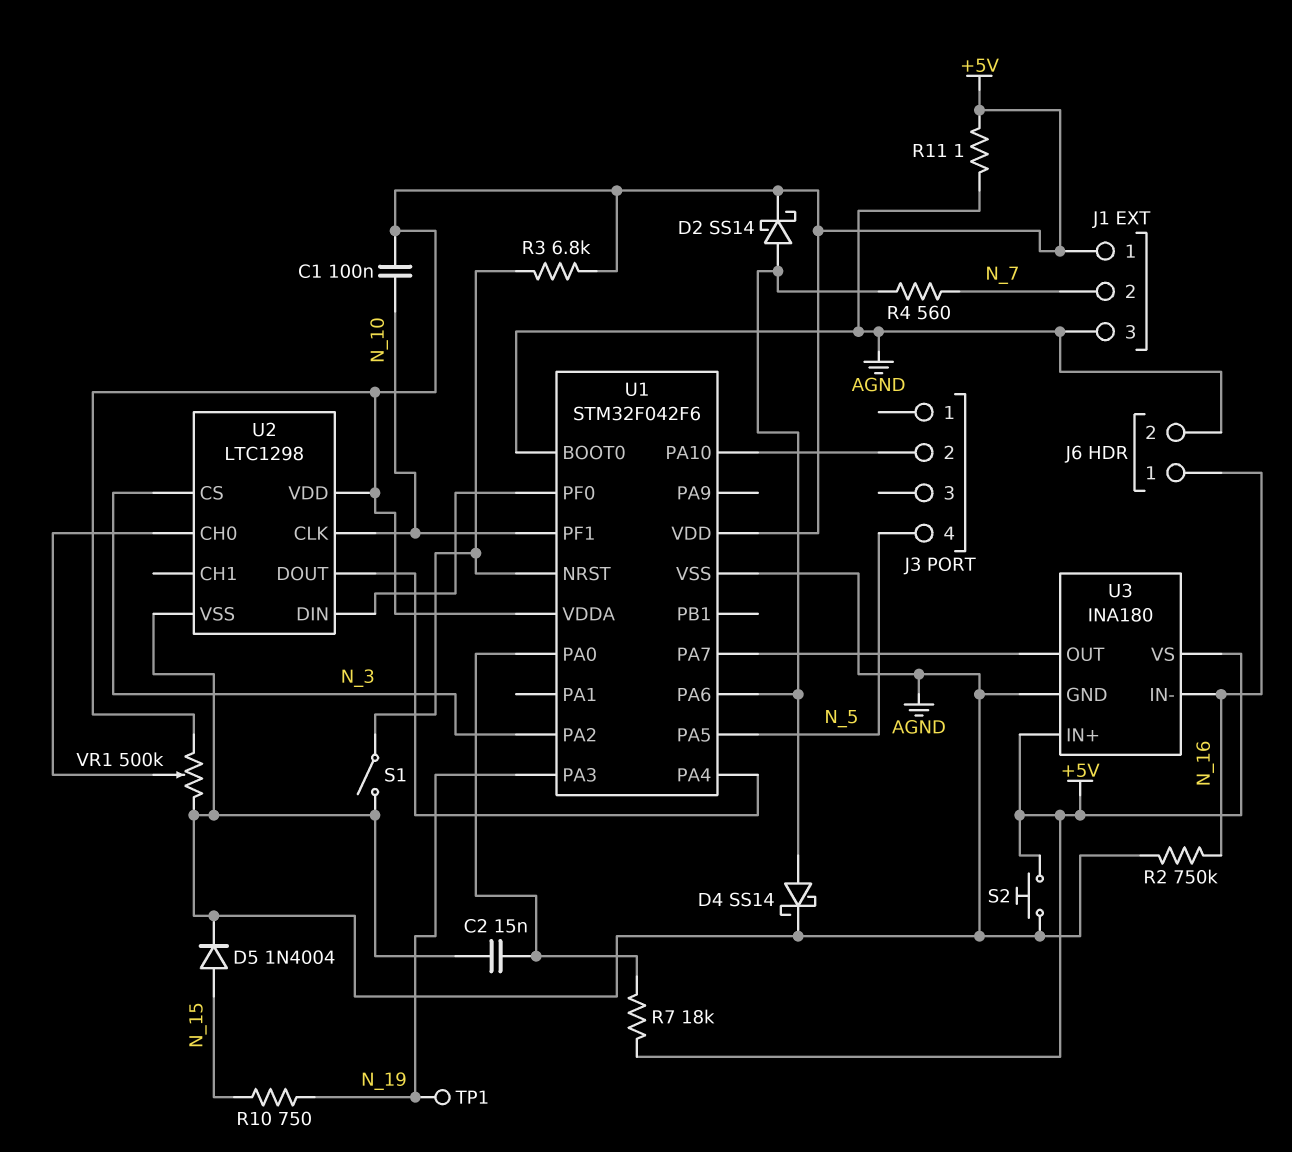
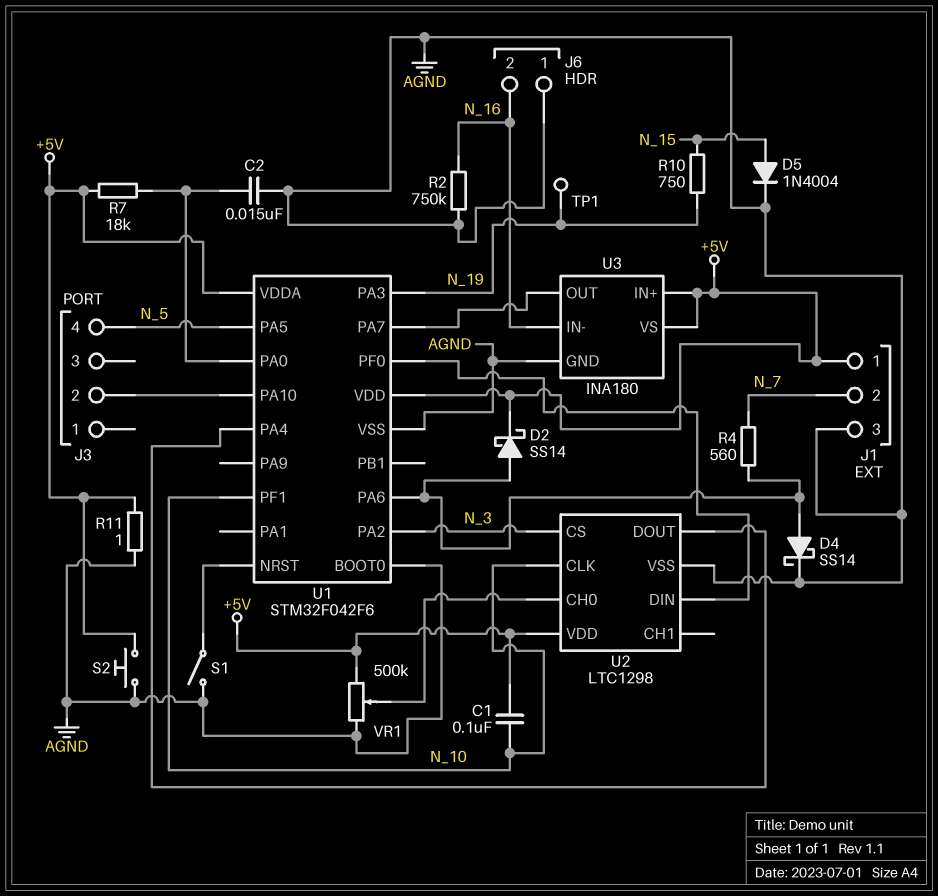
J6 pin 1: N_16 -> AGND
J6 pin 2: AGND -> N_16
R3: 6.8k (+5V, U1/NRST) -> none

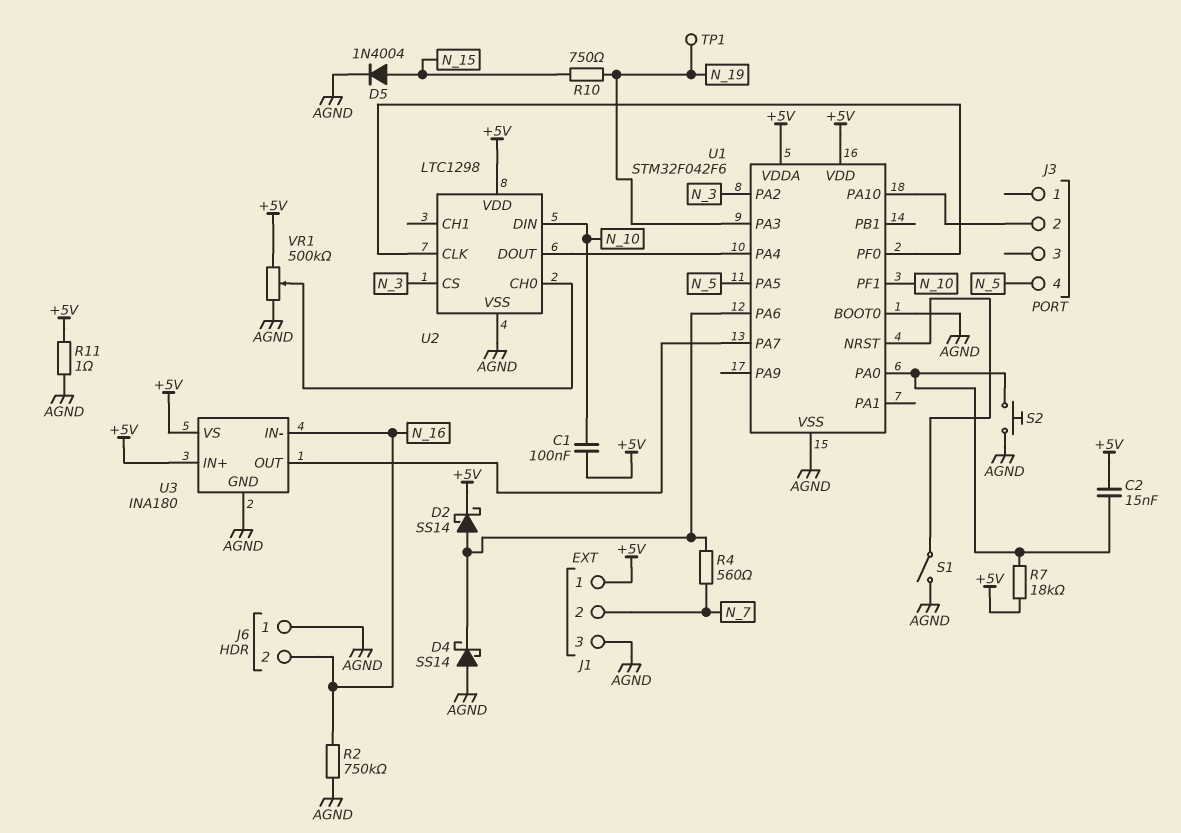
C2: 15nF (AGND, U1/PA0) -> 15nF (+5V, U1/PA0)
D4: schottky SS14 (A U1/PA6, K AGND) -> schottky SS14 (A AGND, K U1/PA6)
S2: button (+5V, AGND) -> button (AGND, U1/PA0)
U2 pin CLK: N_10 -> U1/PF0
U2 pin DIN: U1/PF0 -> N_10

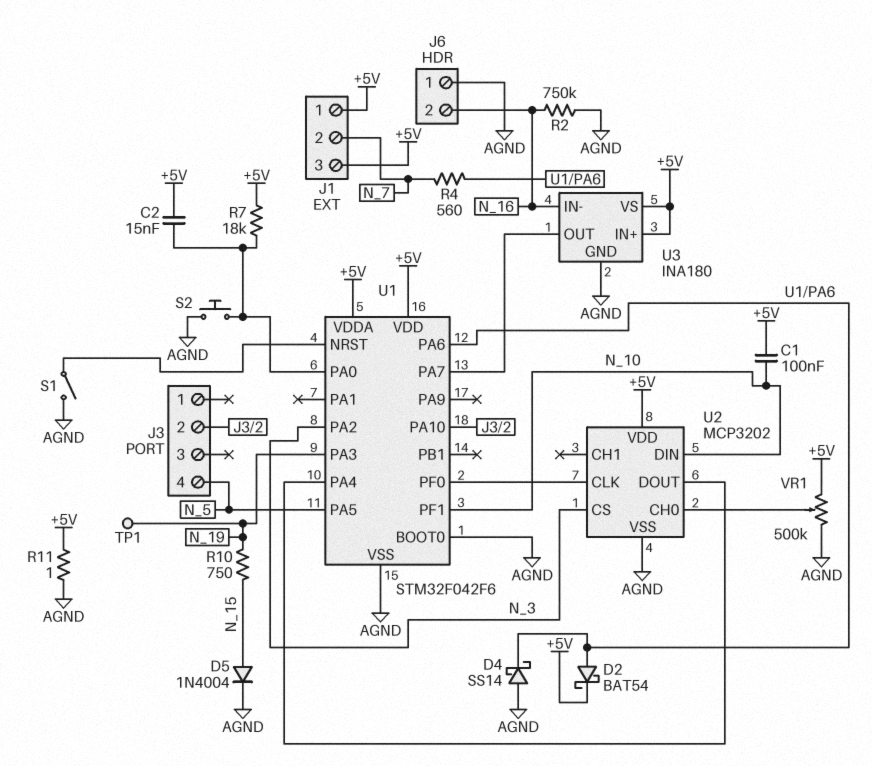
D2: schottky SS14 (A U1/PA6, K +5V) -> schottky BAT54 (A U1/PA6, K +5V)
J1 pin 3: AGND -> +5V
U2: LTC1298 -> MCP3202

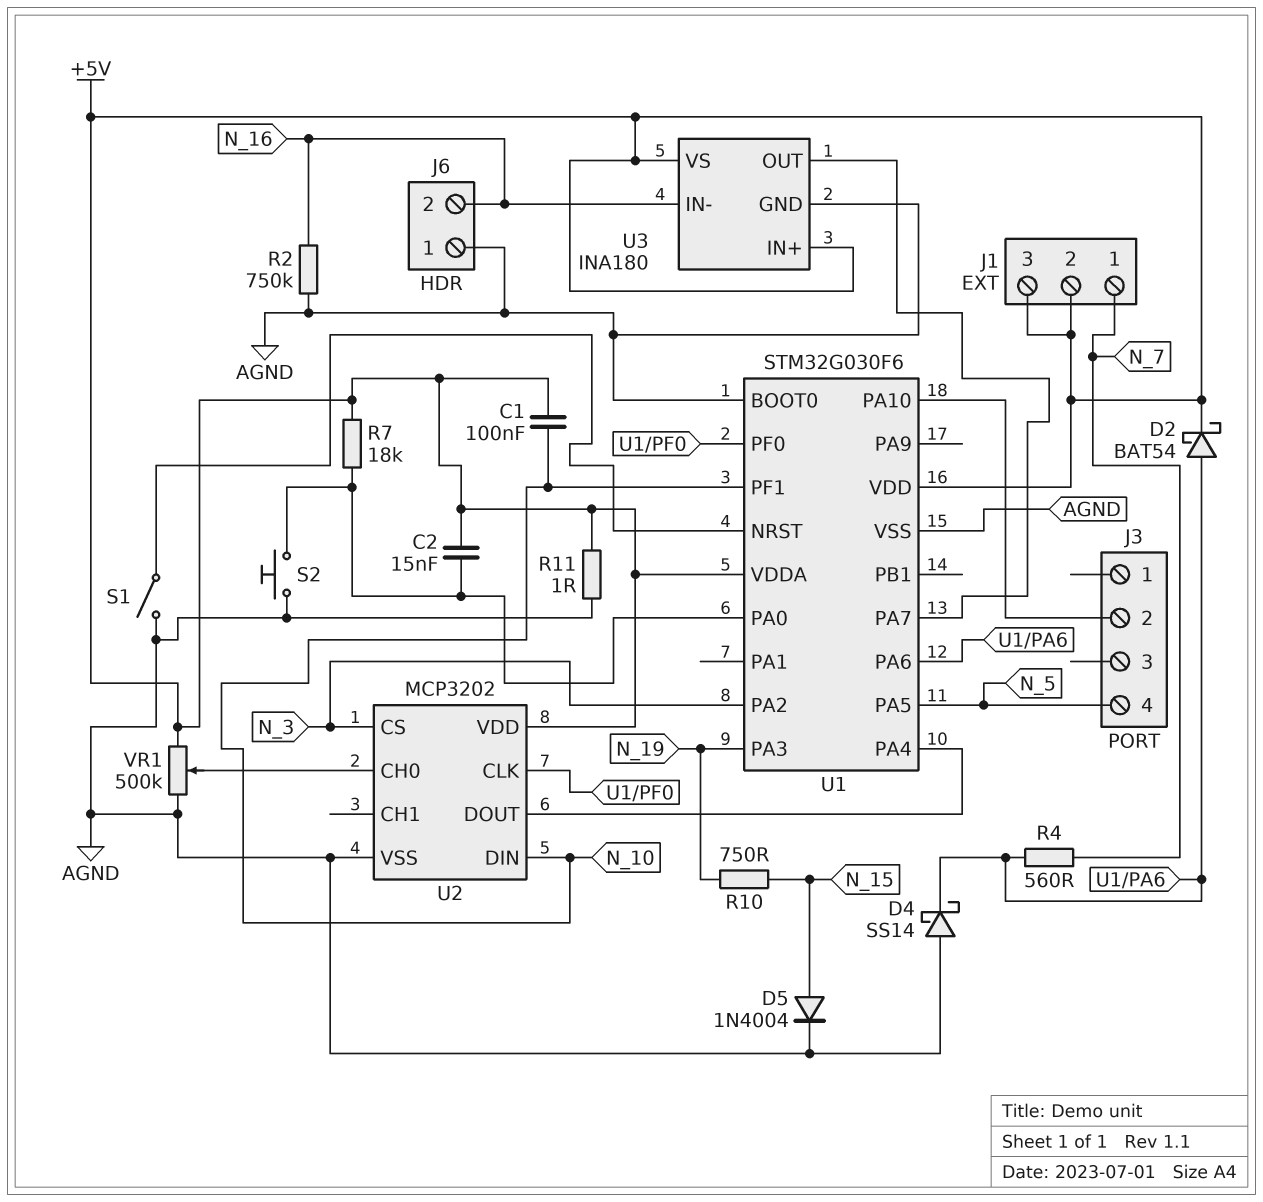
J1 pin 1: +5V -> N_7
J1 pin 2: N_7 -> +5V
TP1: test point (N_19) -> none
U1: STM32F042F6 -> STM32G030F6

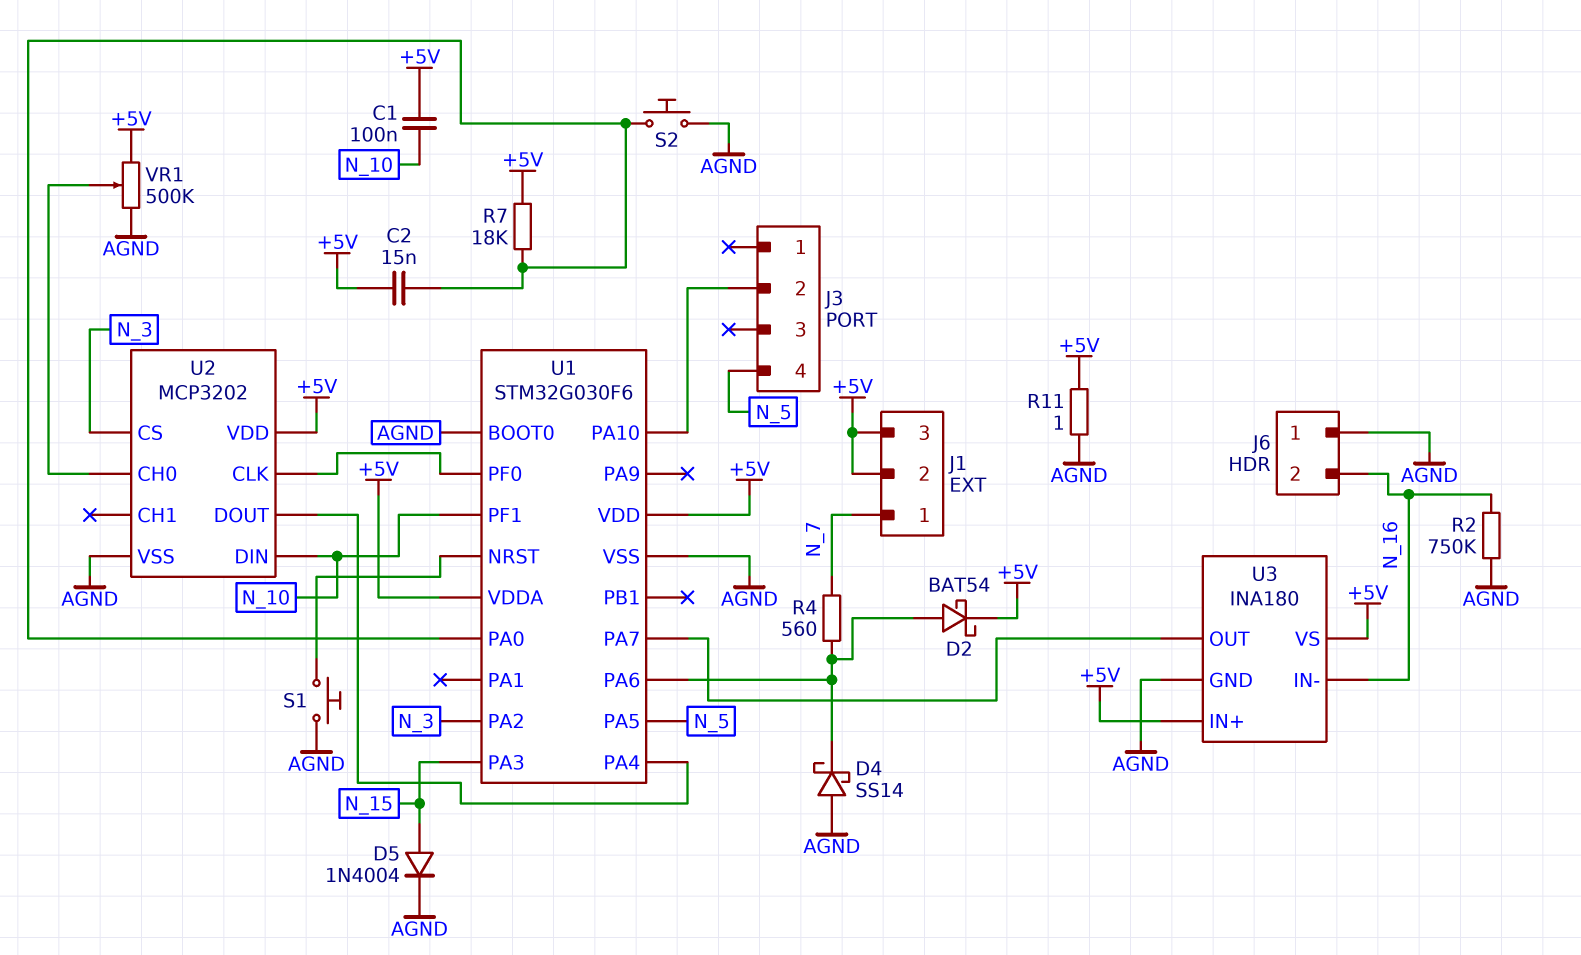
R10: 750 (N_15, N_19) -> none
S1: switch (AGND, U1/NRST) -> button (AGND, U1/NRST)
U1 pin PA3: N_19 -> N_15

